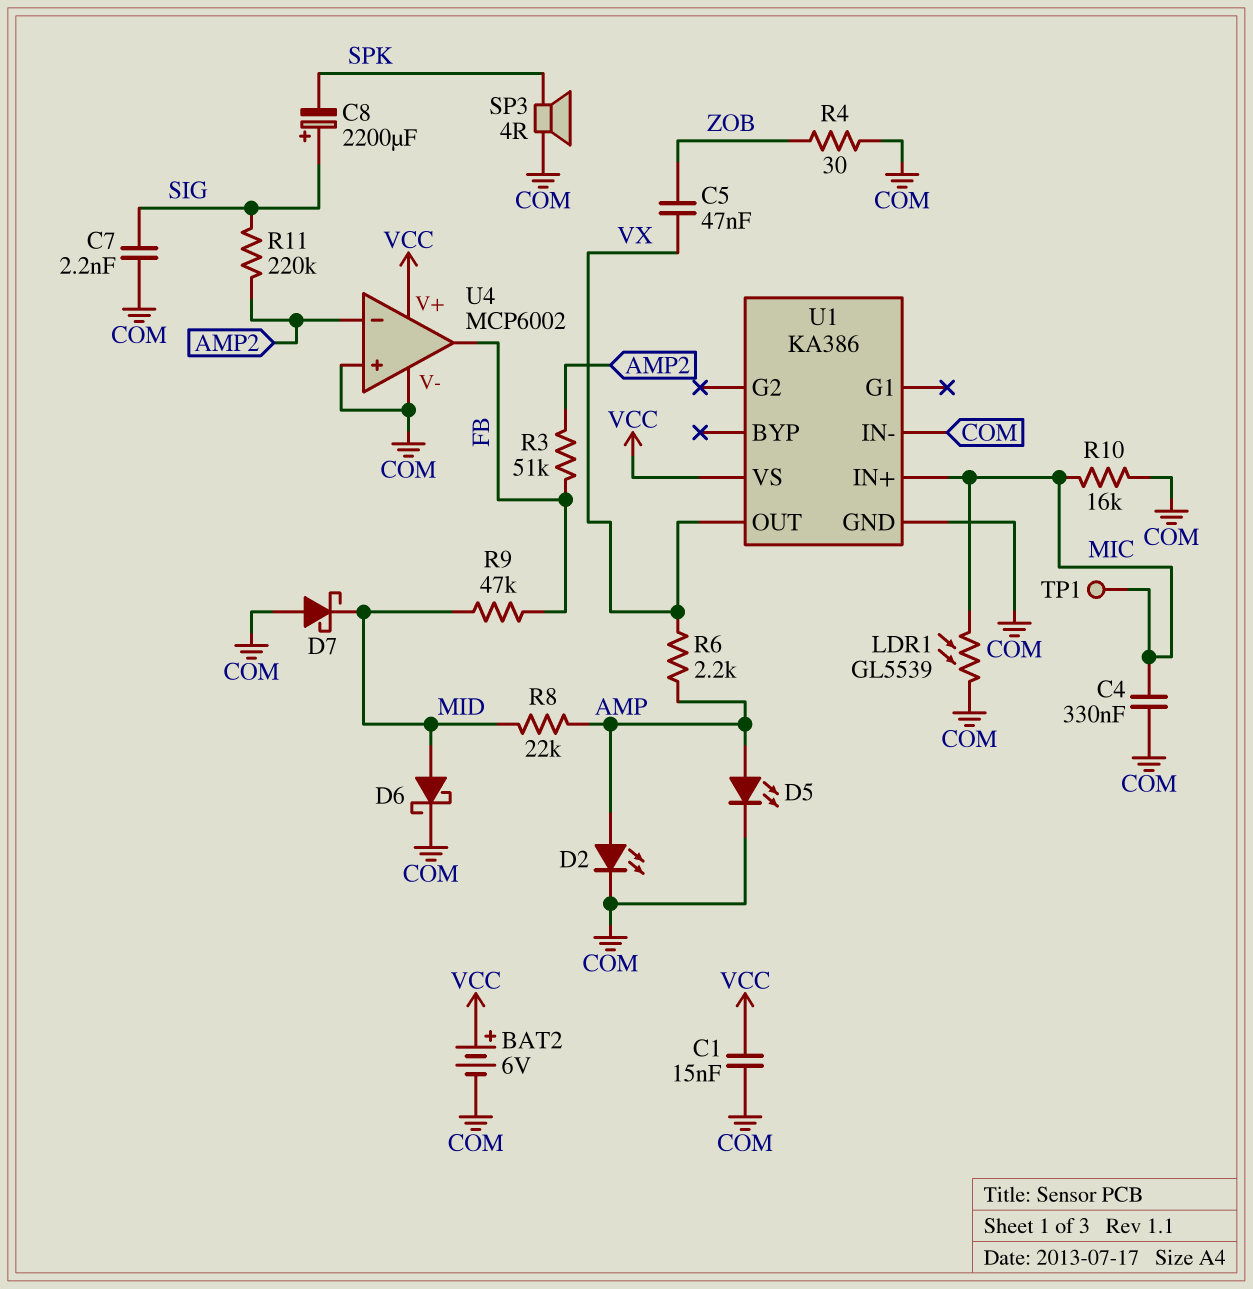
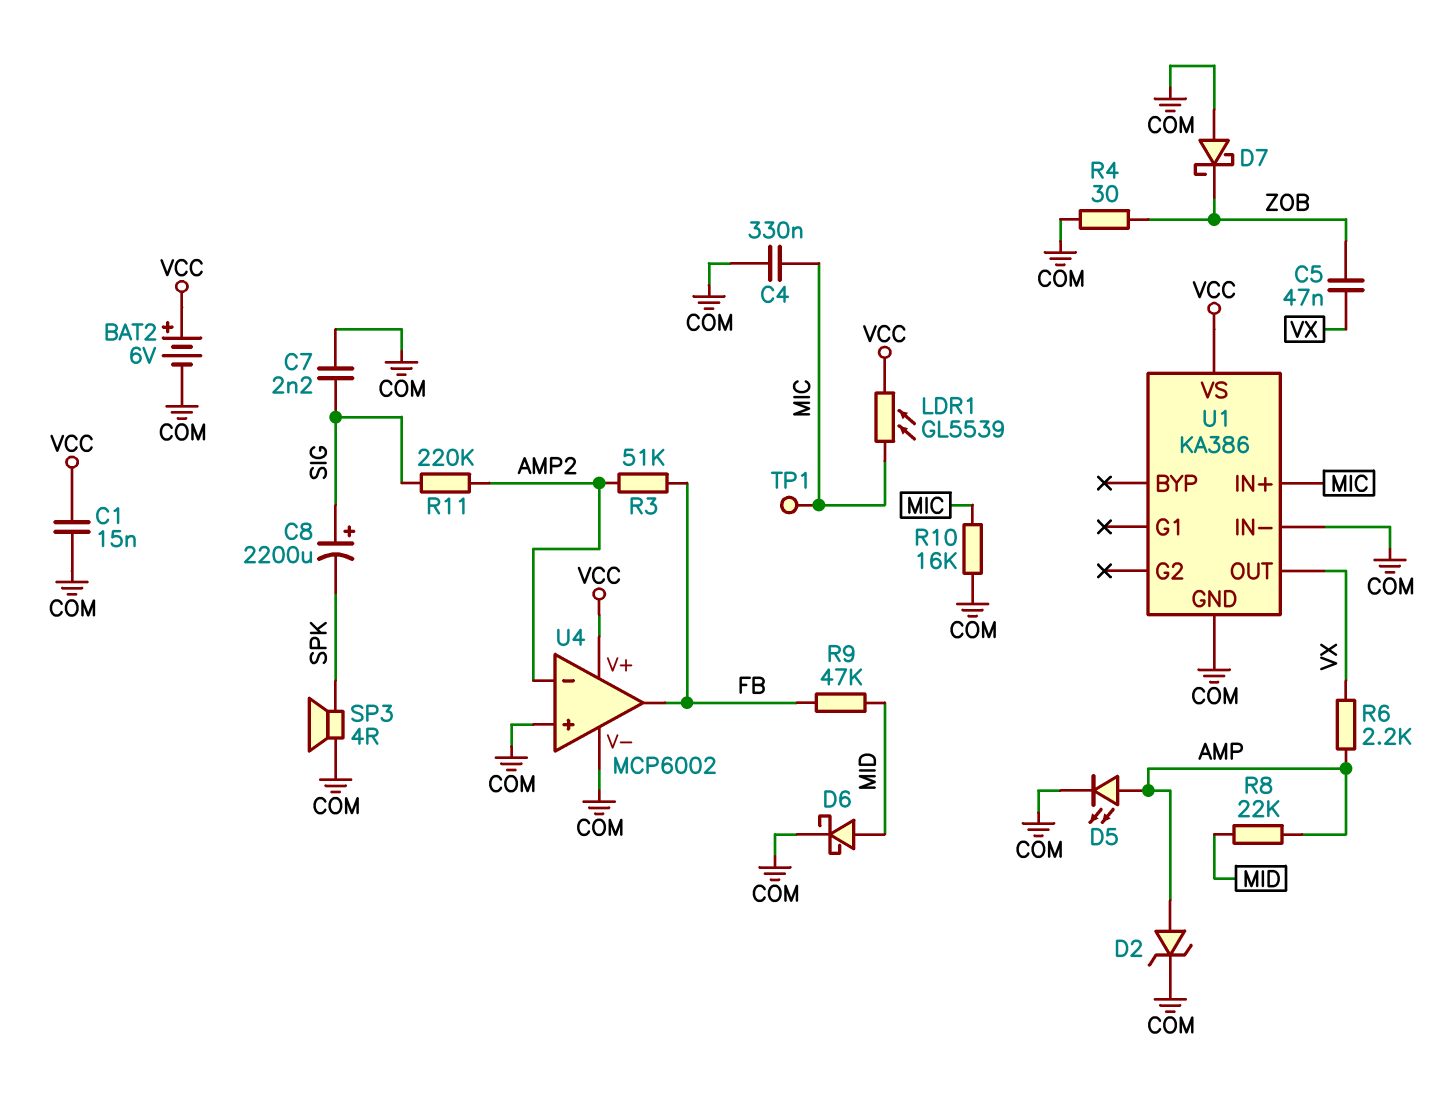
D2: LED (A AMP, K COM) -> zener (A AMP, K COM)
D7: schottky (A COM, K MID) -> schottky (A COM, K ZOB)
LDR1: GL5539 (COM, MIC) -> GL5539 (MIC, VCC)

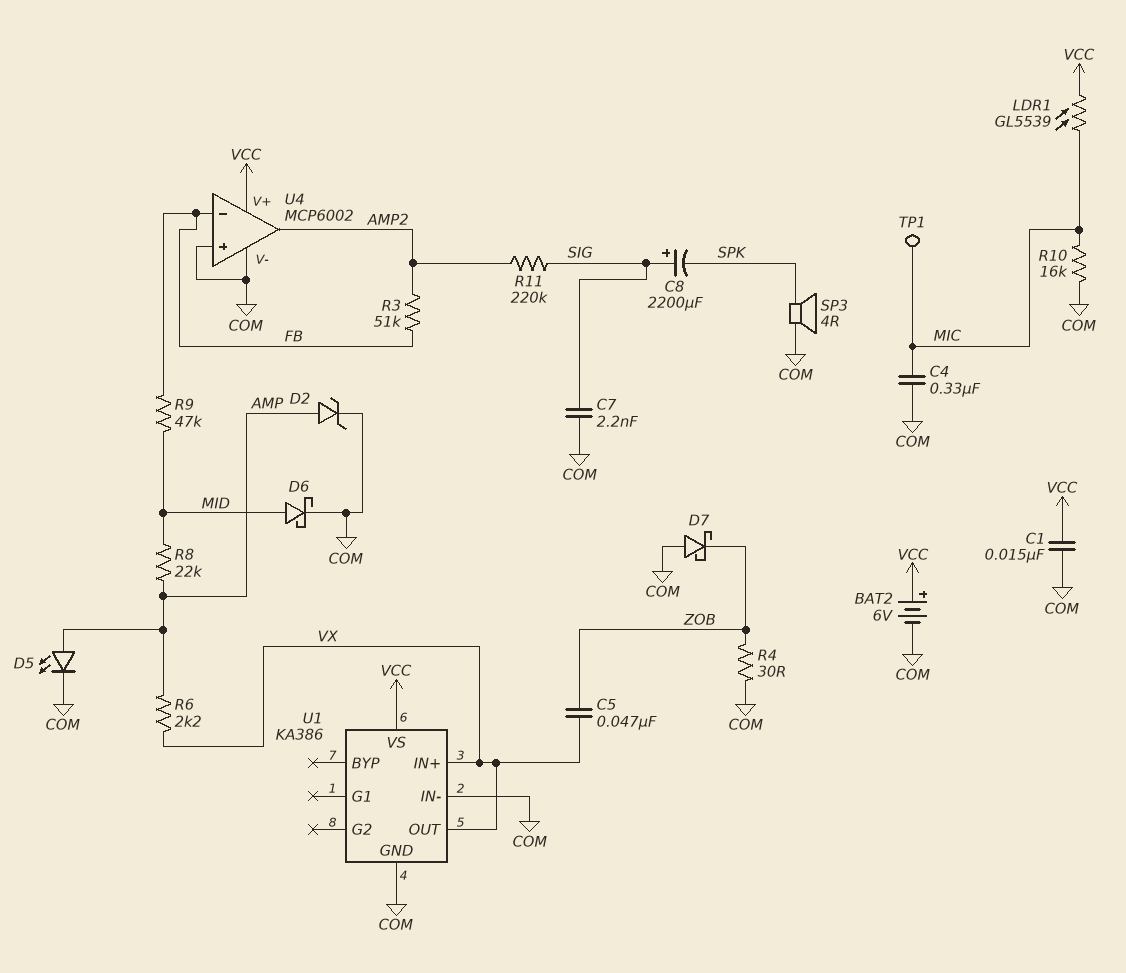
U1 pin IN+: MIC -> VX
U4 pin in-: AMP2 -> FB
U4 pin out: FB -> AMP2

